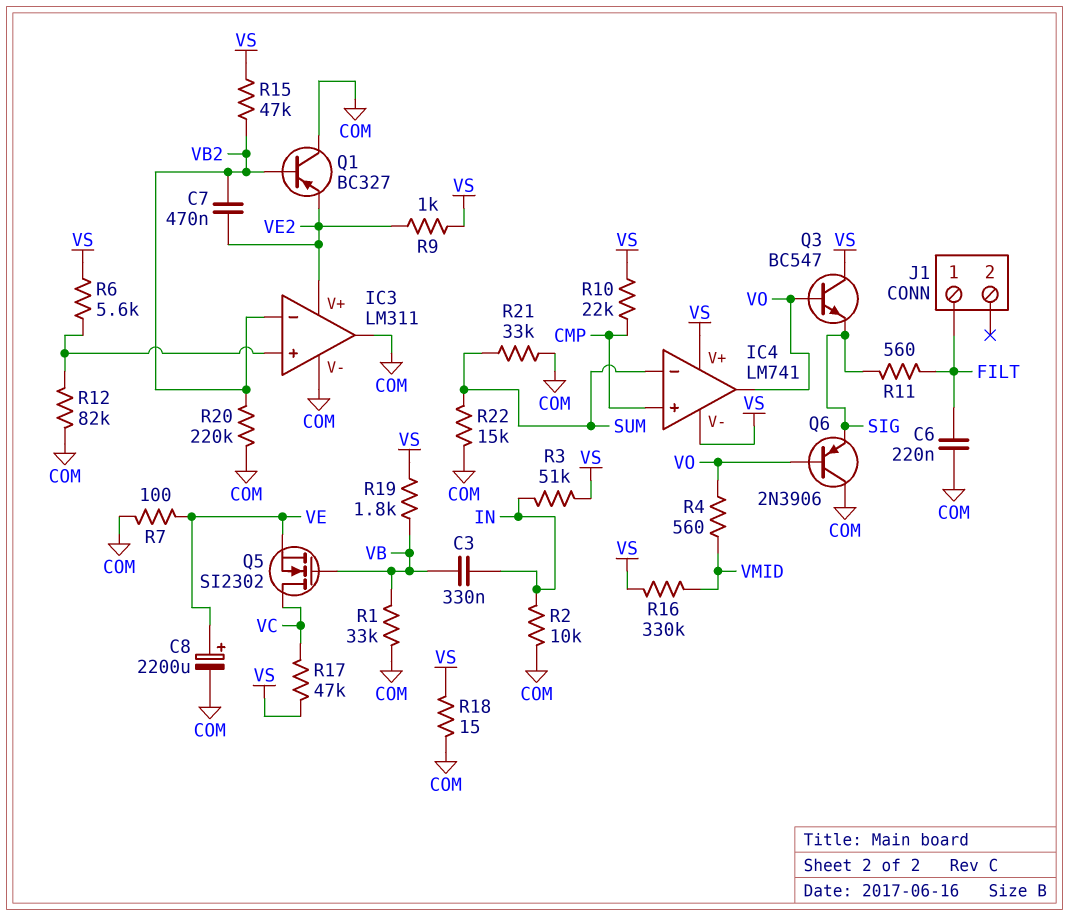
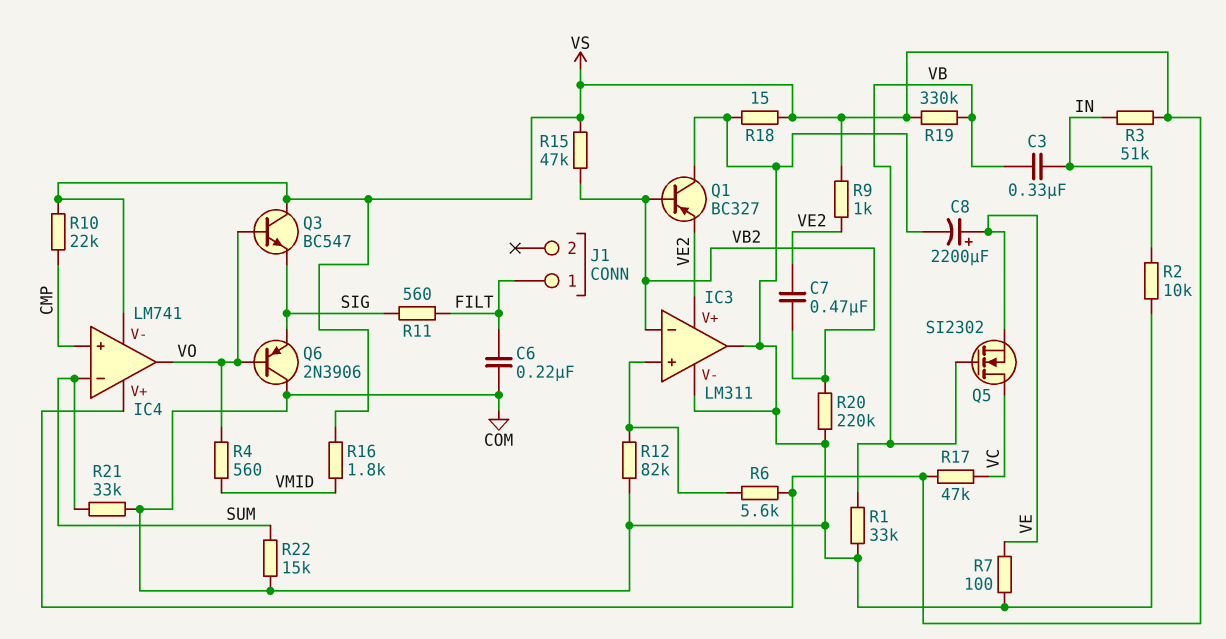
R16: 330k (VMID, VS) -> 1.8k (VMID, VS)
R19: 1.8k (VB, VS) -> 330k (VB, VS)

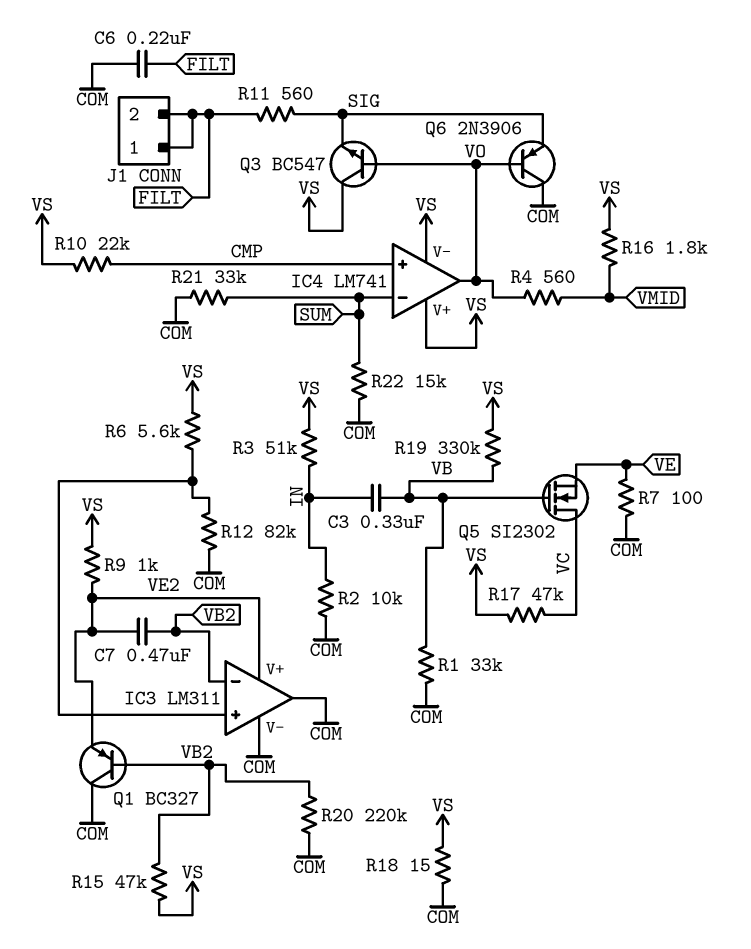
C8: 2200uF (plus VE, minus COM) -> none
J1 pin 2: none -> FILT

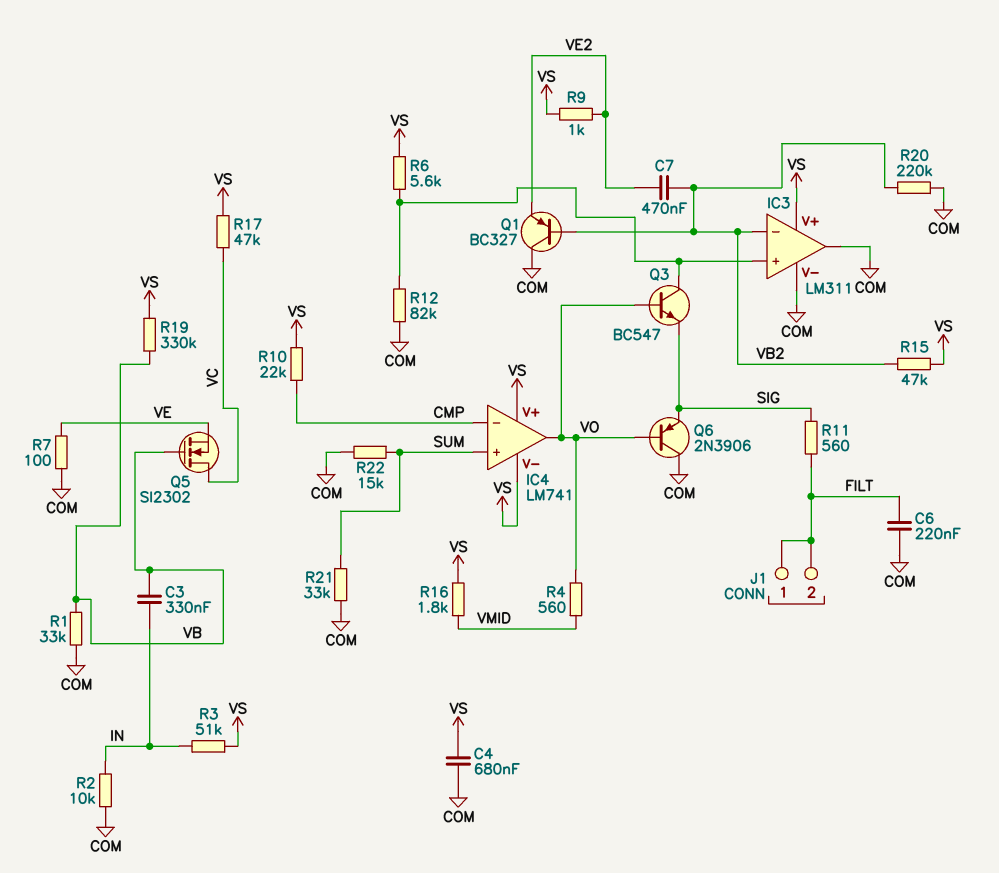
C4: none -> 680nF (COM, VS)
IC3 pin V+: VE2 -> VS
IC4 pin in+: CMP -> SUM
IC4 pin in-: SUM -> CMP
Q3: NPN BC547 (B VO, C VS, E SIG) -> NPN BC547 (B VO, C IC3/in+, E SIG)
R18: 15 (COM, VS) -> none

